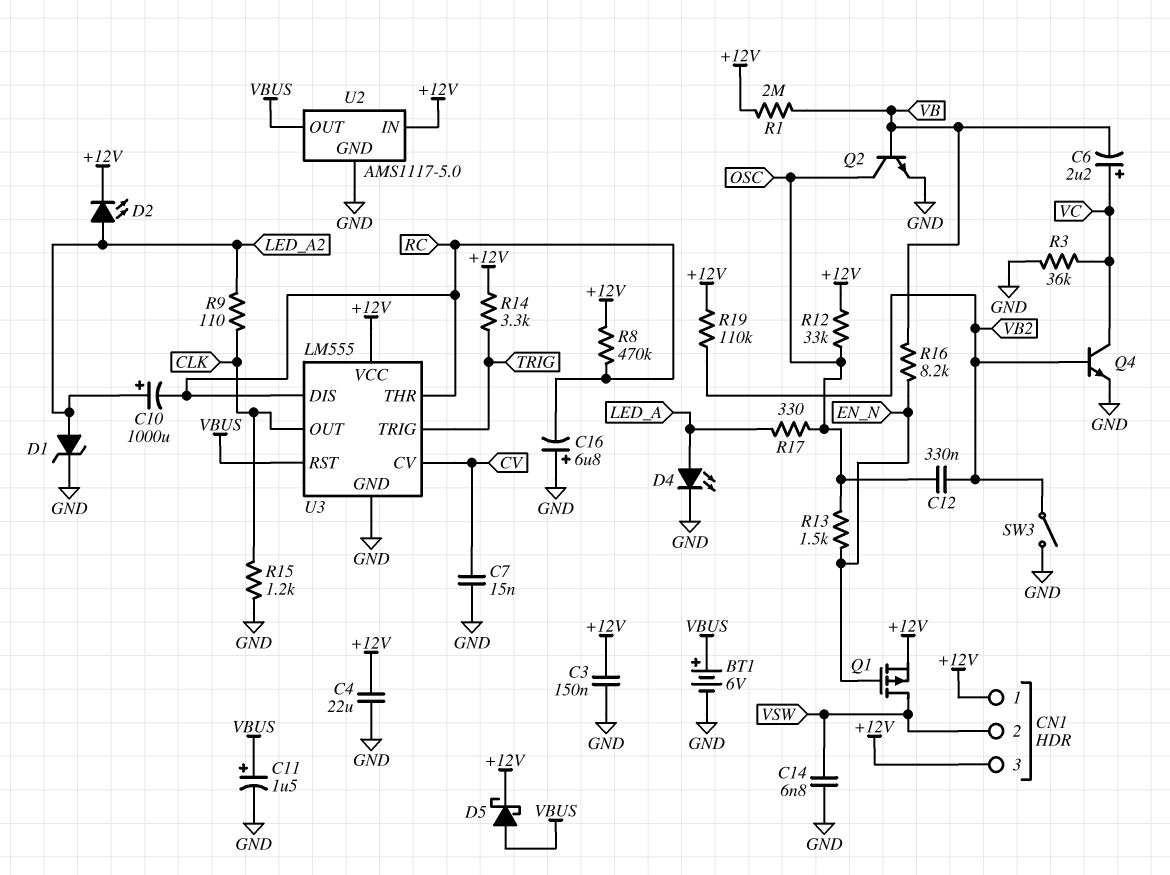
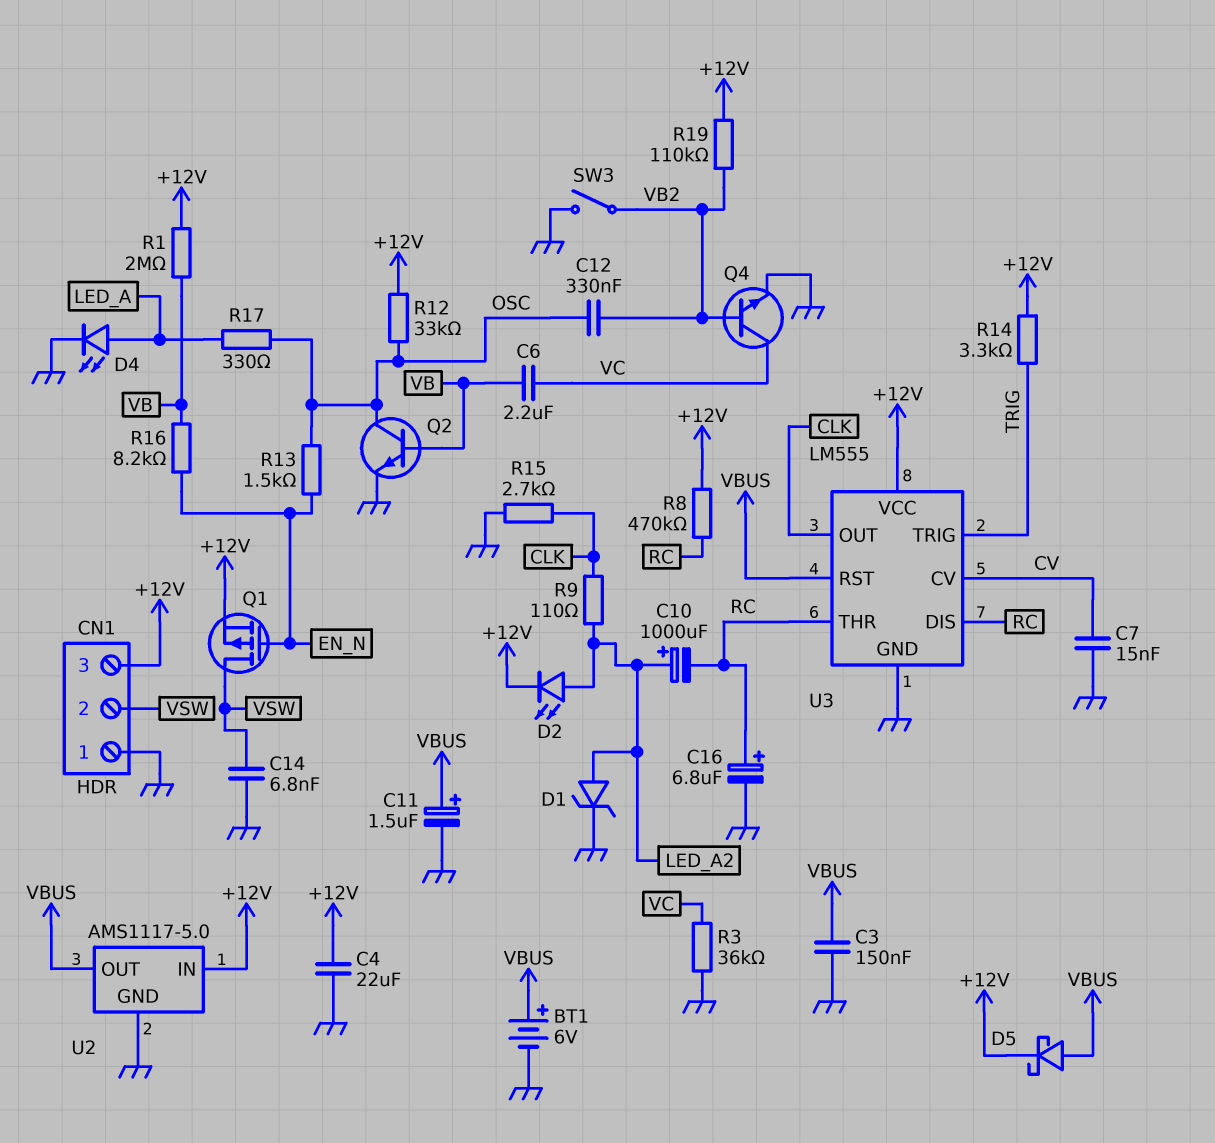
C3: 150nF (+12V, GND) -> 150nF (GND, VBUS)
C6: 2.2uF (plus VC, minus VB) -> 2.2uF (VB, VC)
C16: 6.8uF (plus GND, minus RC) -> 6.8uF (plus RC, minus GND)
CN1 pin 1: +12V -> GND
R15: 1.2k (CLK, GND) -> 2.7k (CLK, GND)

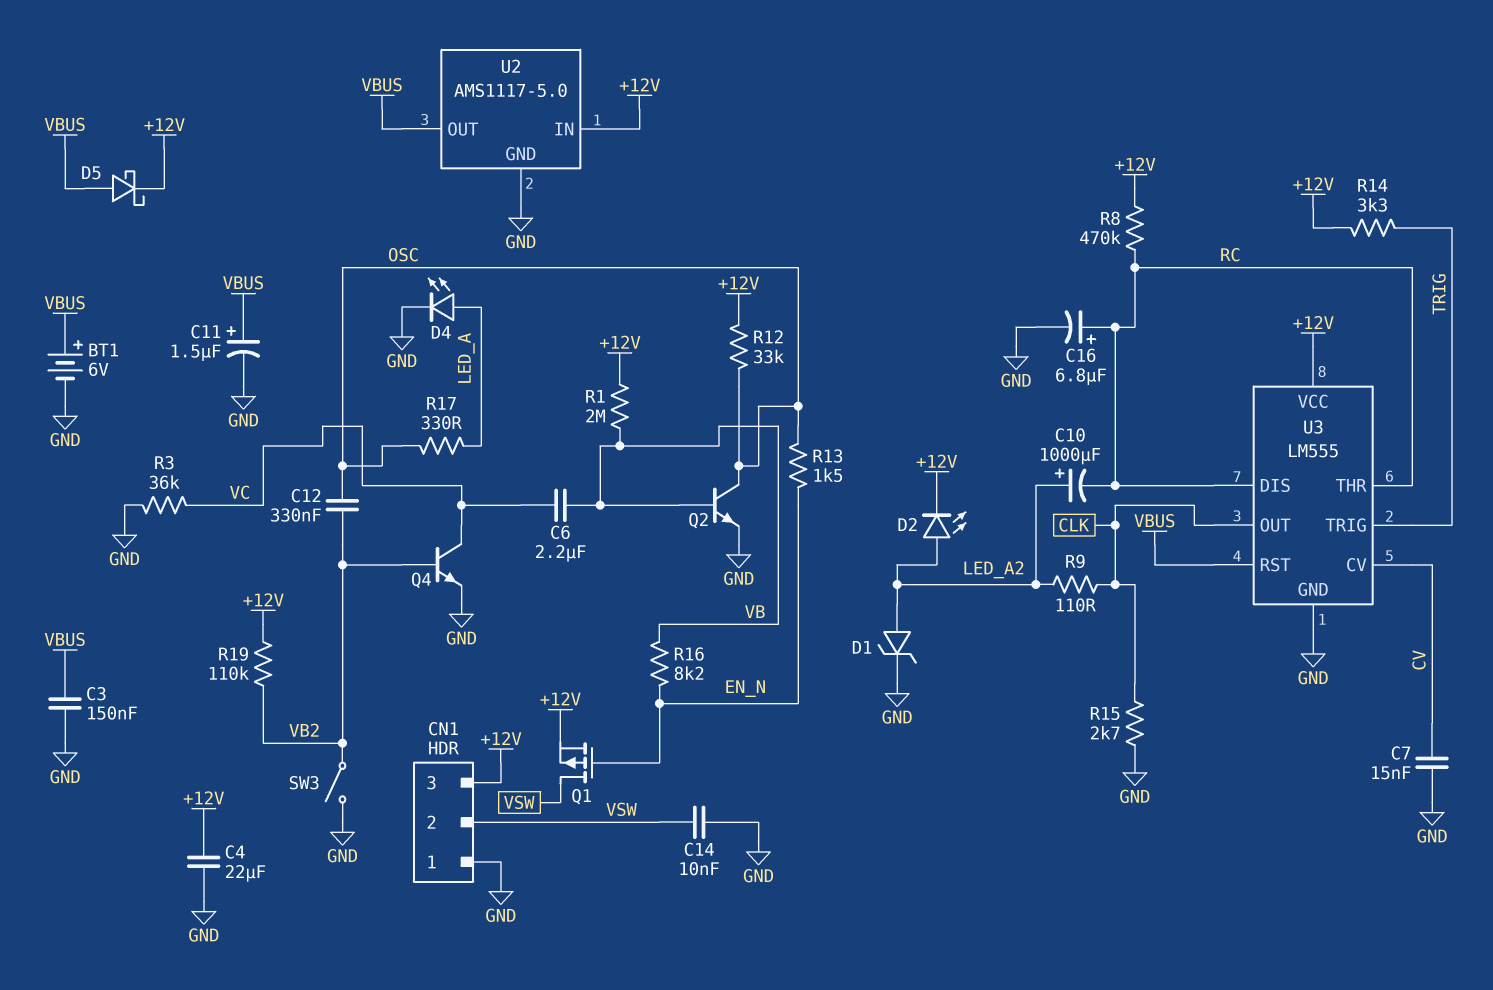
C14: 6.8nF (GND, VSW) -> 10nF (GND, VSW)

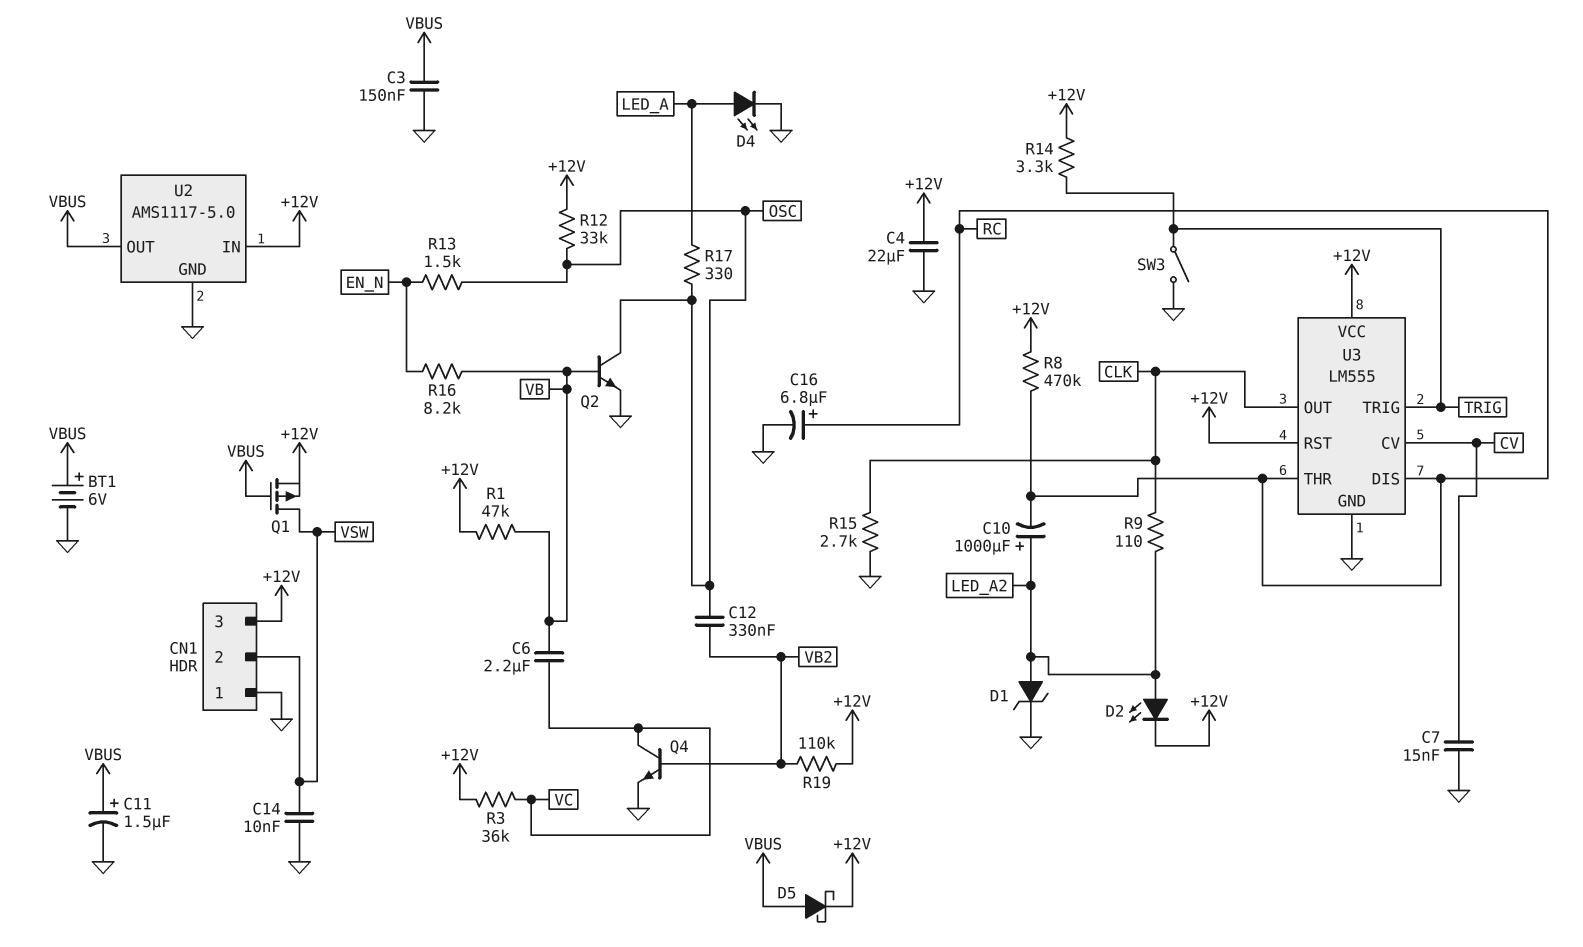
Q1: PMOS (G EN_N, D VSW, S +12V) -> PMOS (G VBUS, D VSW, S +12V)
R1: 2M (+12V, VB) -> 47k (+12V, VB)
R3: 36k (GND, VC) -> 36k (+12V, VC)
SW3: switch (GND, VB2) -> switch (GND, TRIG)
U3 pin RST: VBUS -> +12V

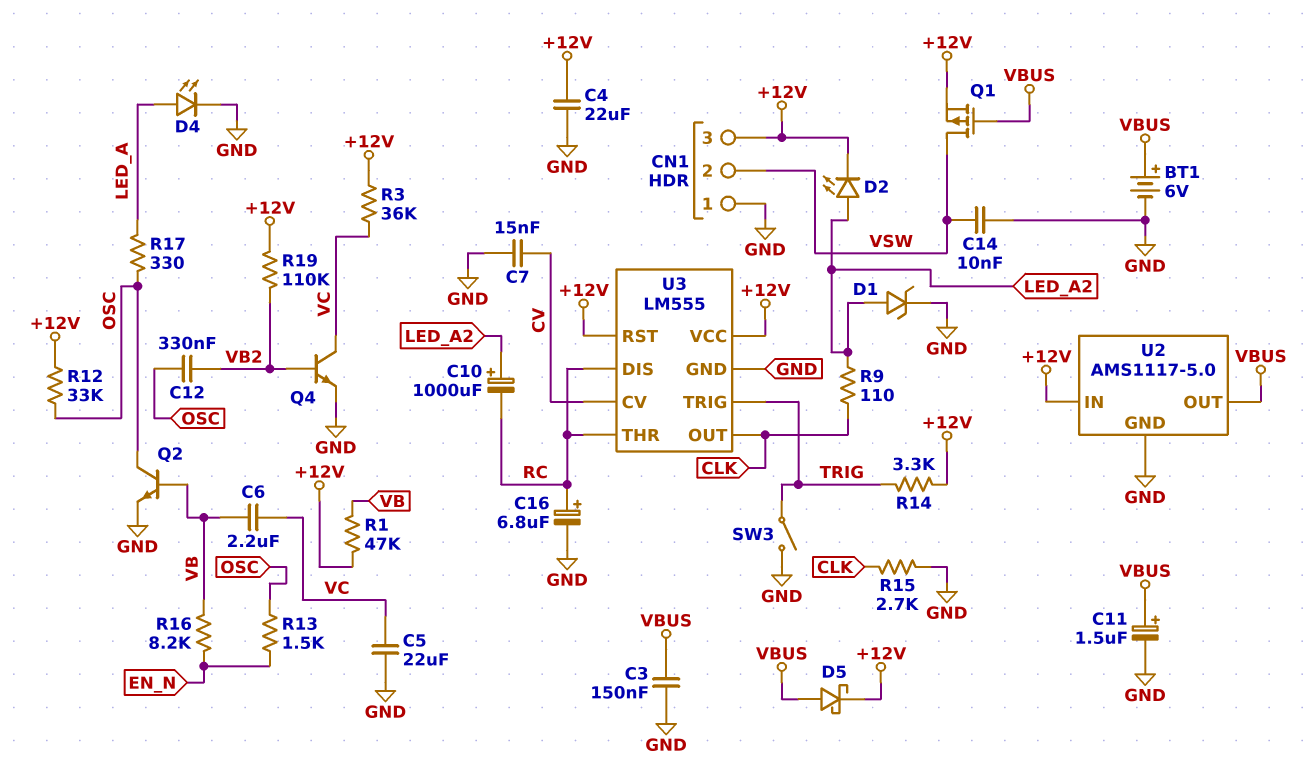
C5: none -> 22uF (GND, VC)
R8: 470k (+12V, RC) -> none

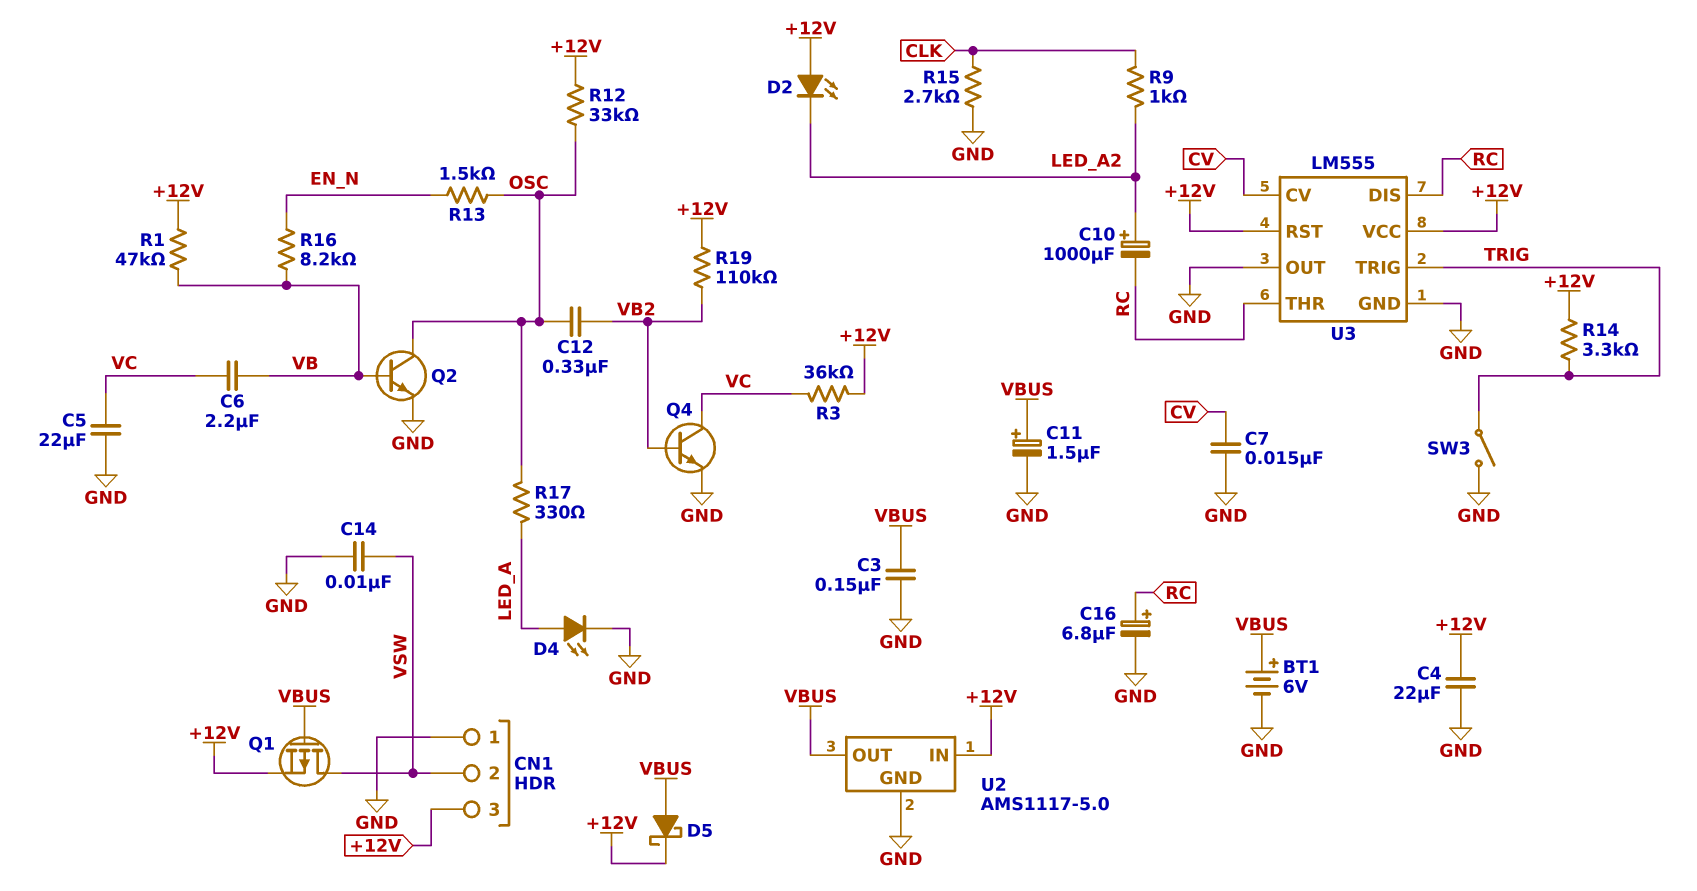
D1: zener (A LED_A2, K GND) -> none
D2: LED (A LED_A2, K +12V) -> LED (A +12V, K LED_A2)
R9: 110 (CLK, LED_A2) -> 1k (CLK, LED_A2)
U3 pin OUT: CLK -> GND

